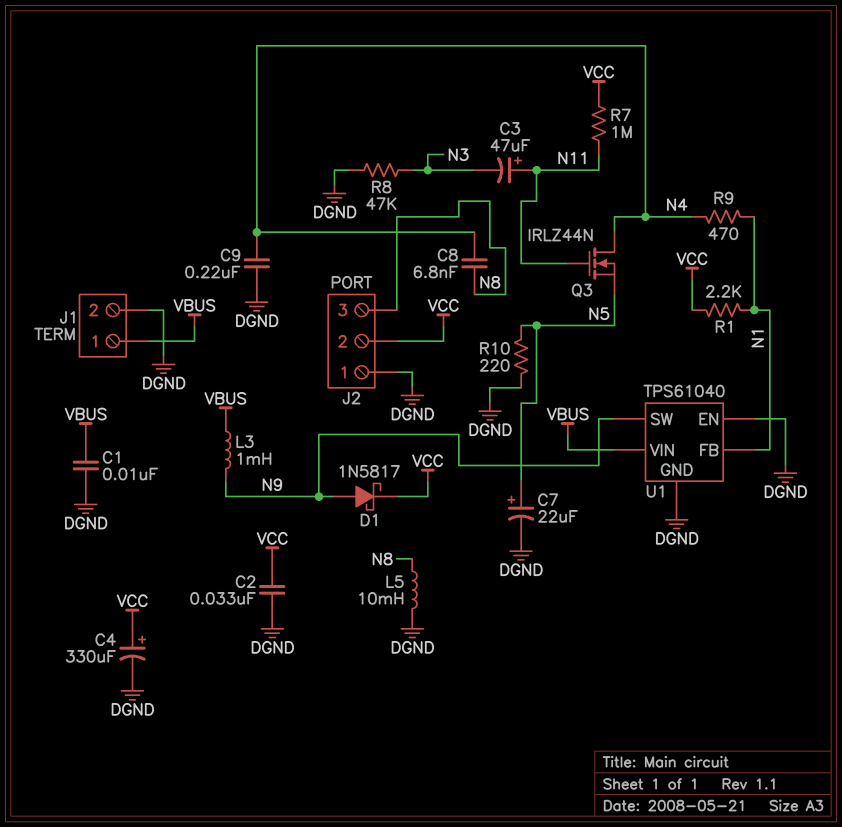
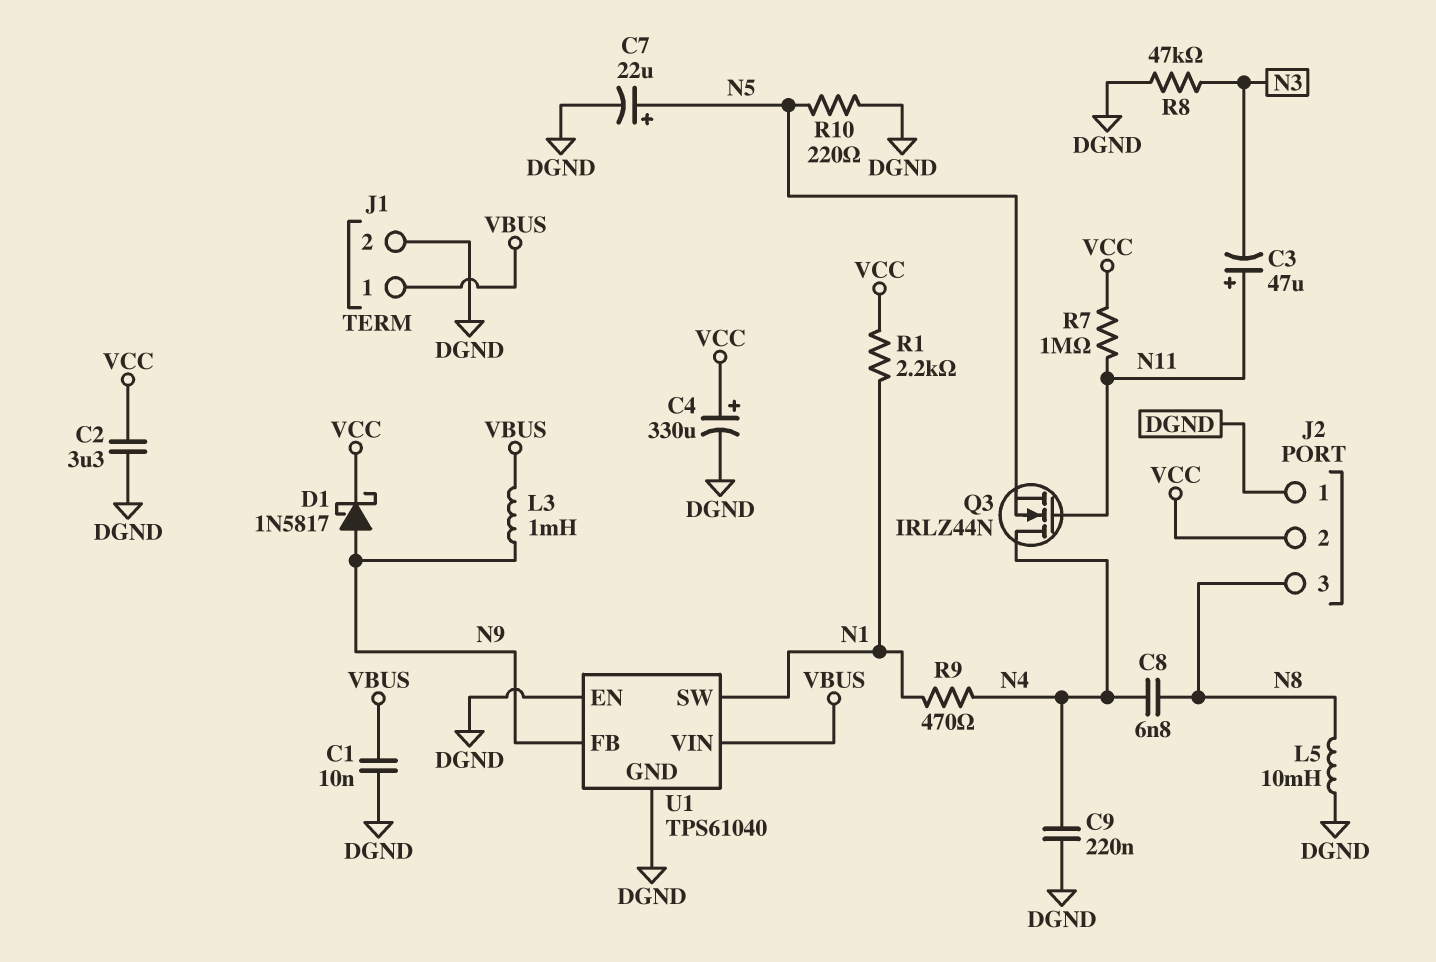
C2: 33nF (DGND, VCC) -> 3.3uF (DGND, VCC)
U1 pin FB: N1 -> N9
U1 pin SW: N9 -> N1

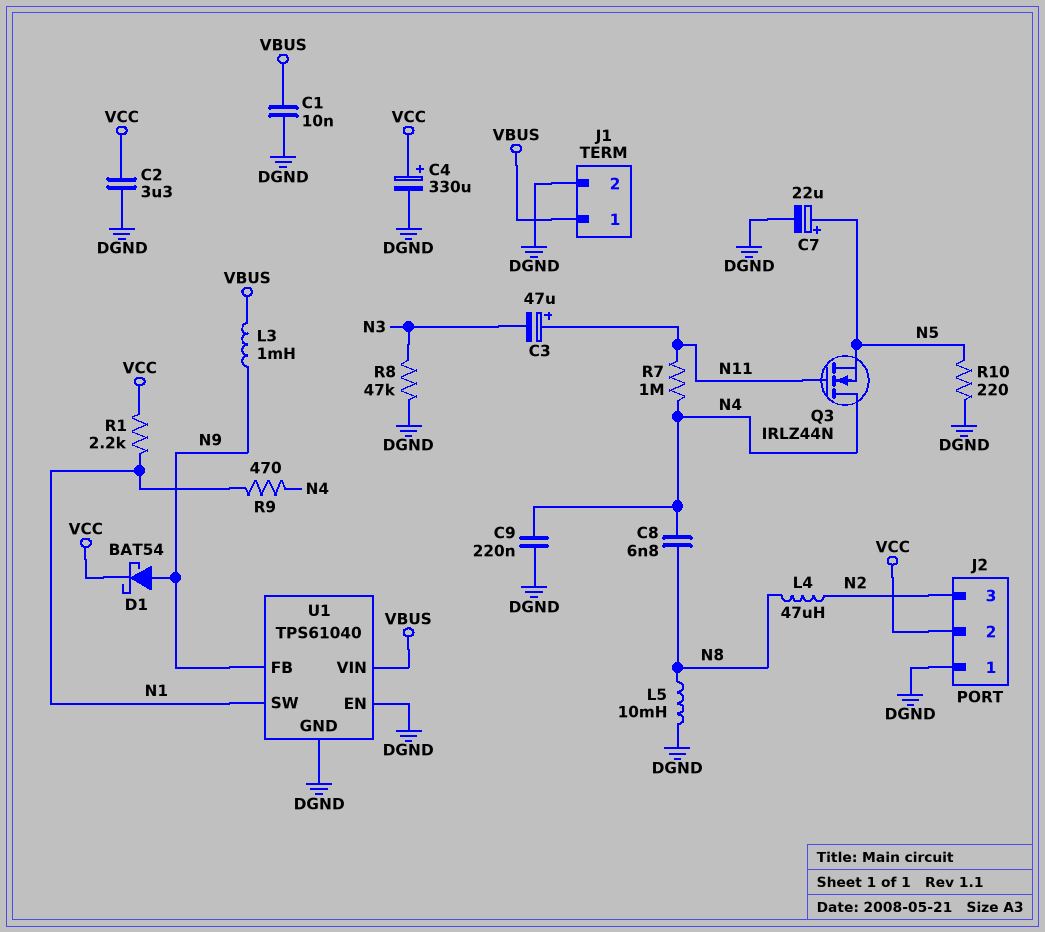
D1: schottky 1N5817 (A N9, K VCC) -> schottky BAT54 (A N9, K VCC)
J2 pin 3: N8 -> N2
L4: none -> 47uH (N2, N8)
R7: 1M (N11, VCC) -> 1M (N4, N11)

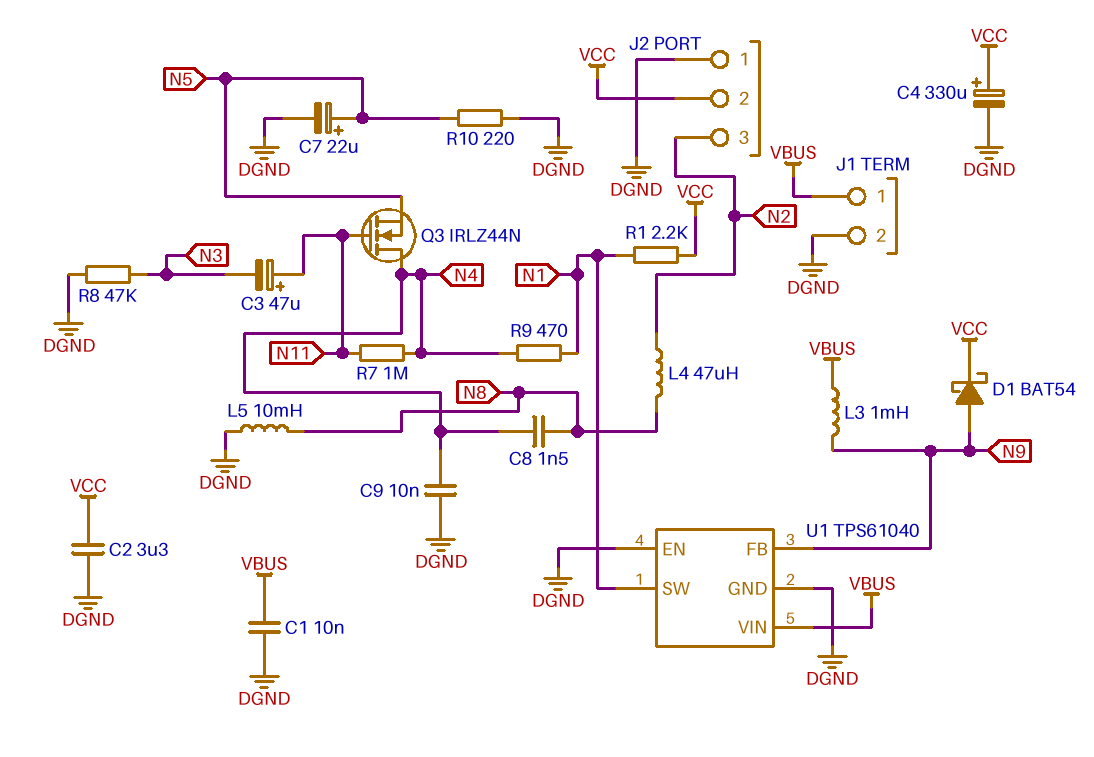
C8: 6.8nF (N4, N8) -> 1.5nF (N4, N8)
C9: 220nF (DGND, N4) -> 10nF (DGND, N4)

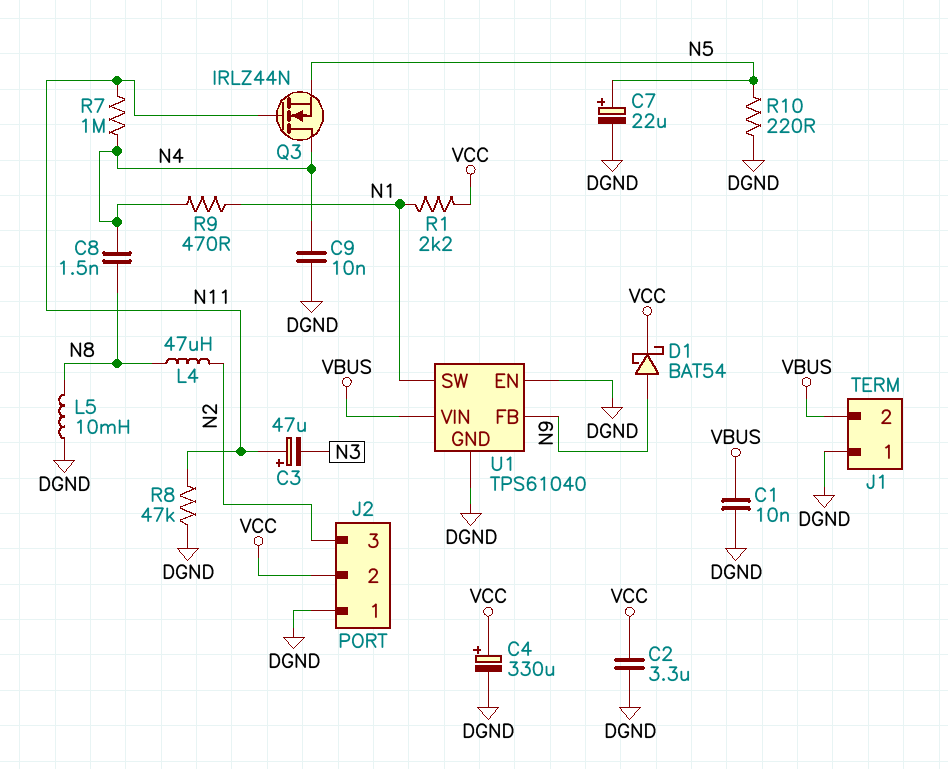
J1 pin 1: VBUS -> DGND
J1 pin 2: DGND -> VBUS
L3: 1mH (N9, VBUS) -> none
R8: 47k (DGND, N3) -> 47k (DGND, N11)

